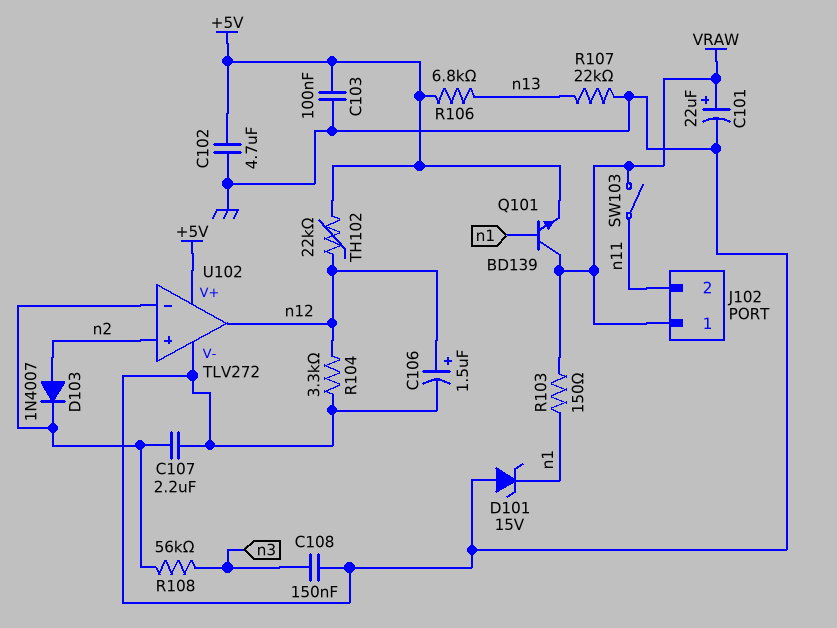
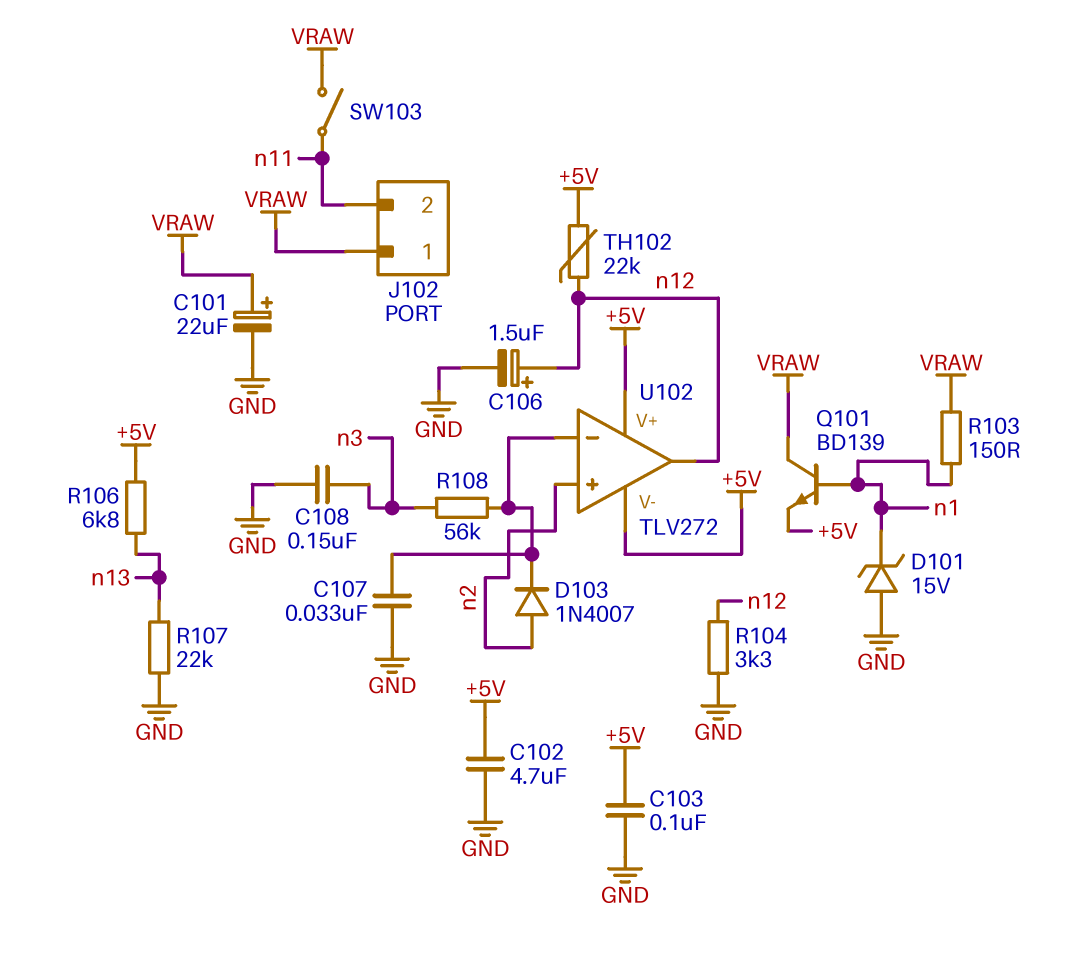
C107: 2.2uF (GND, U102/in-) -> 33nF (GND, U102/in-)
U102 pin V-: GND -> +5V

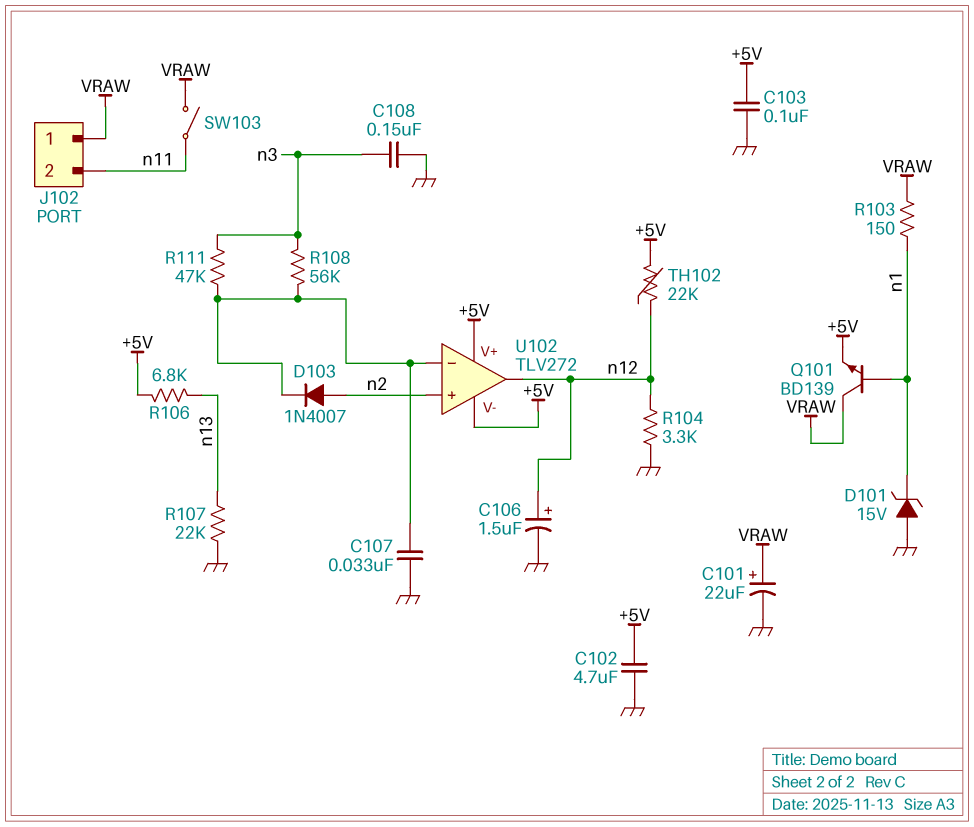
R111: none -> 47k (U102/in-, n3)

